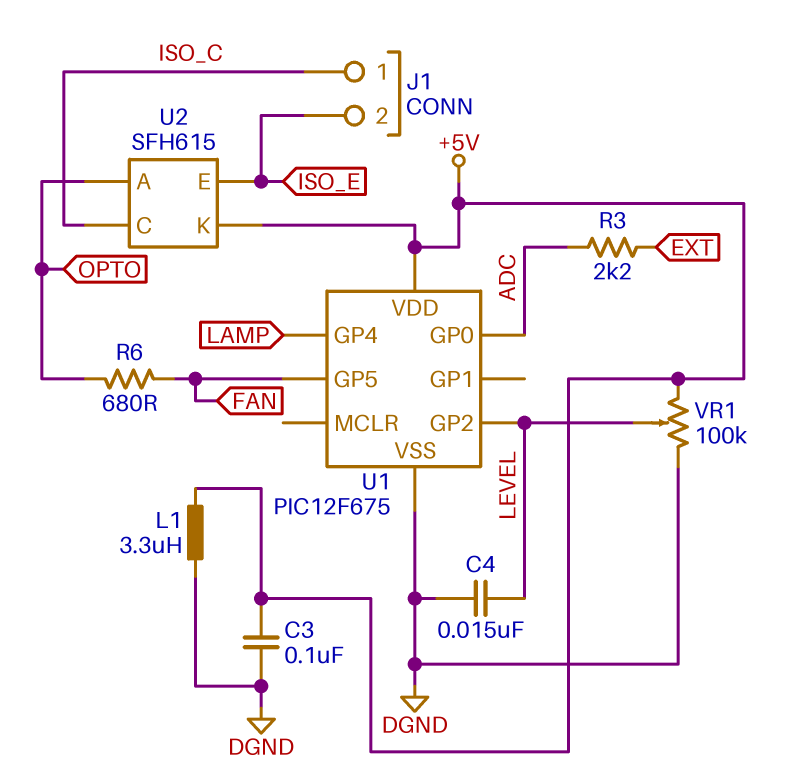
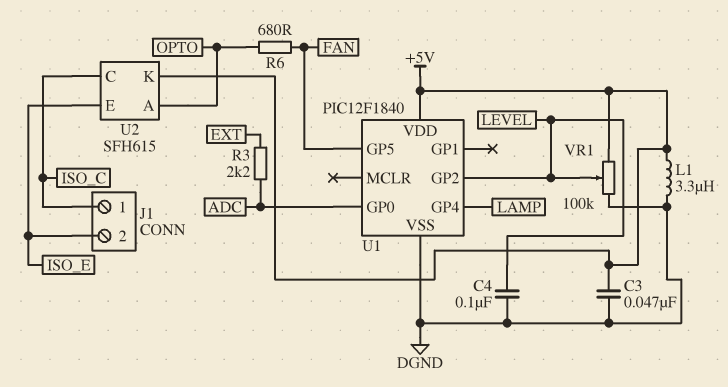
C3: 100nF (+5V, DGND) -> 47nF (+5V, DGND)
C4: 15nF (DGND, LEVEL) -> 100nF (DGND, LEVEL)
U1: PIC12F675 -> PIC12F1840

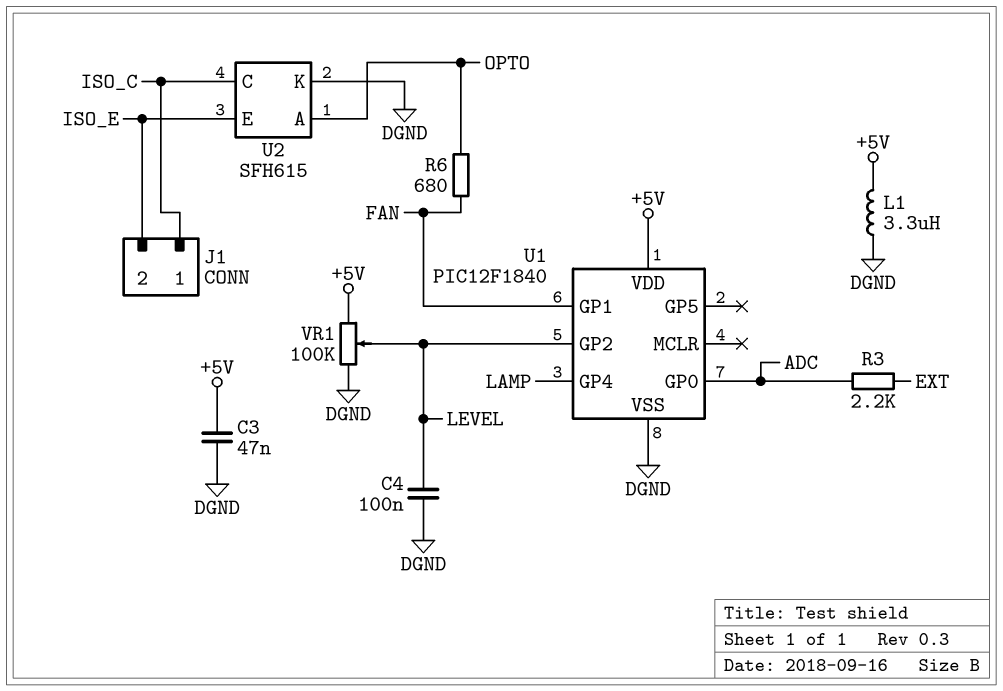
U1 pin GP1: none -> FAN
U1 pin GP5: FAN -> none
U2 pin K: +5V -> DGND

